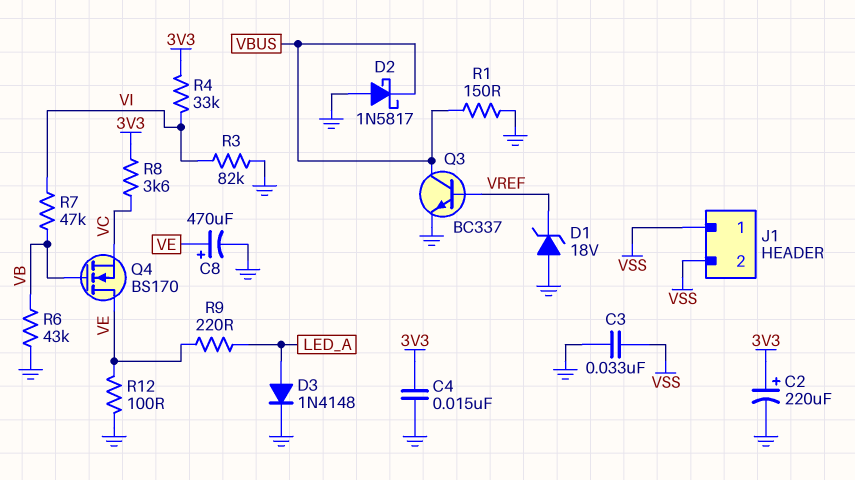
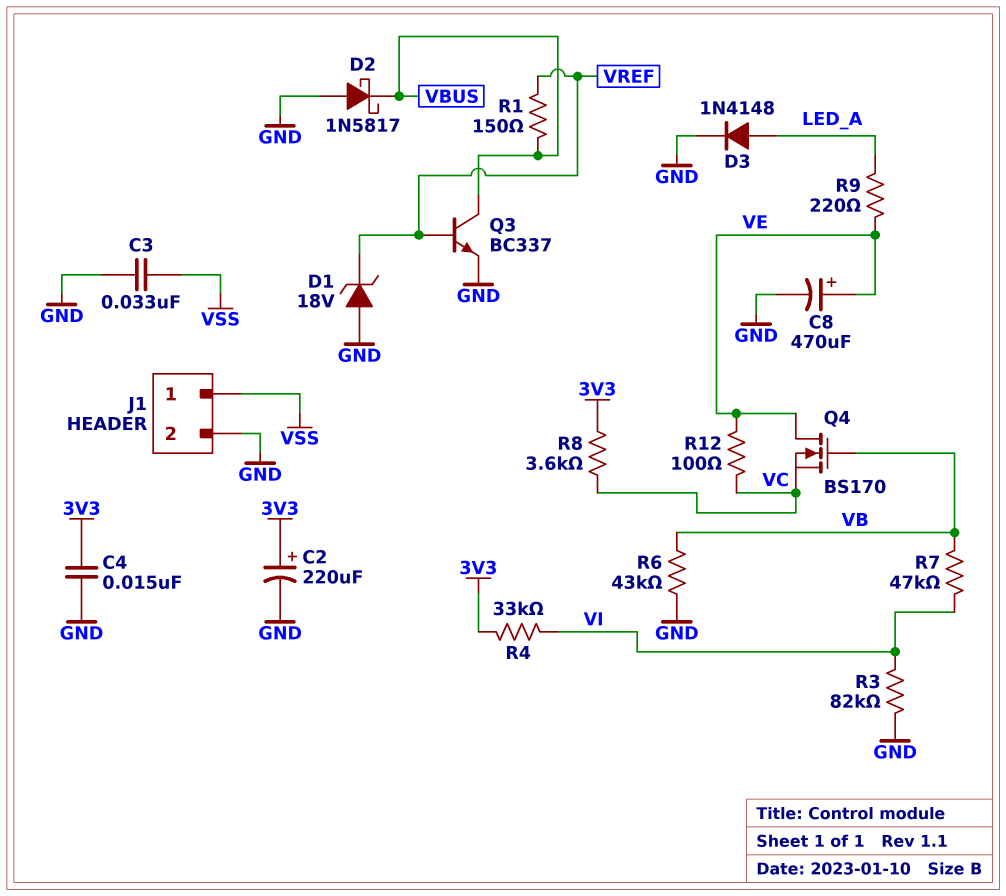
J1 pin 2: VSS -> GND
R1: 150 (GND, VBUS) -> 150 (VBUS, VREF)
R12: 100 (GND, VE) -> 100 (VC, VE)

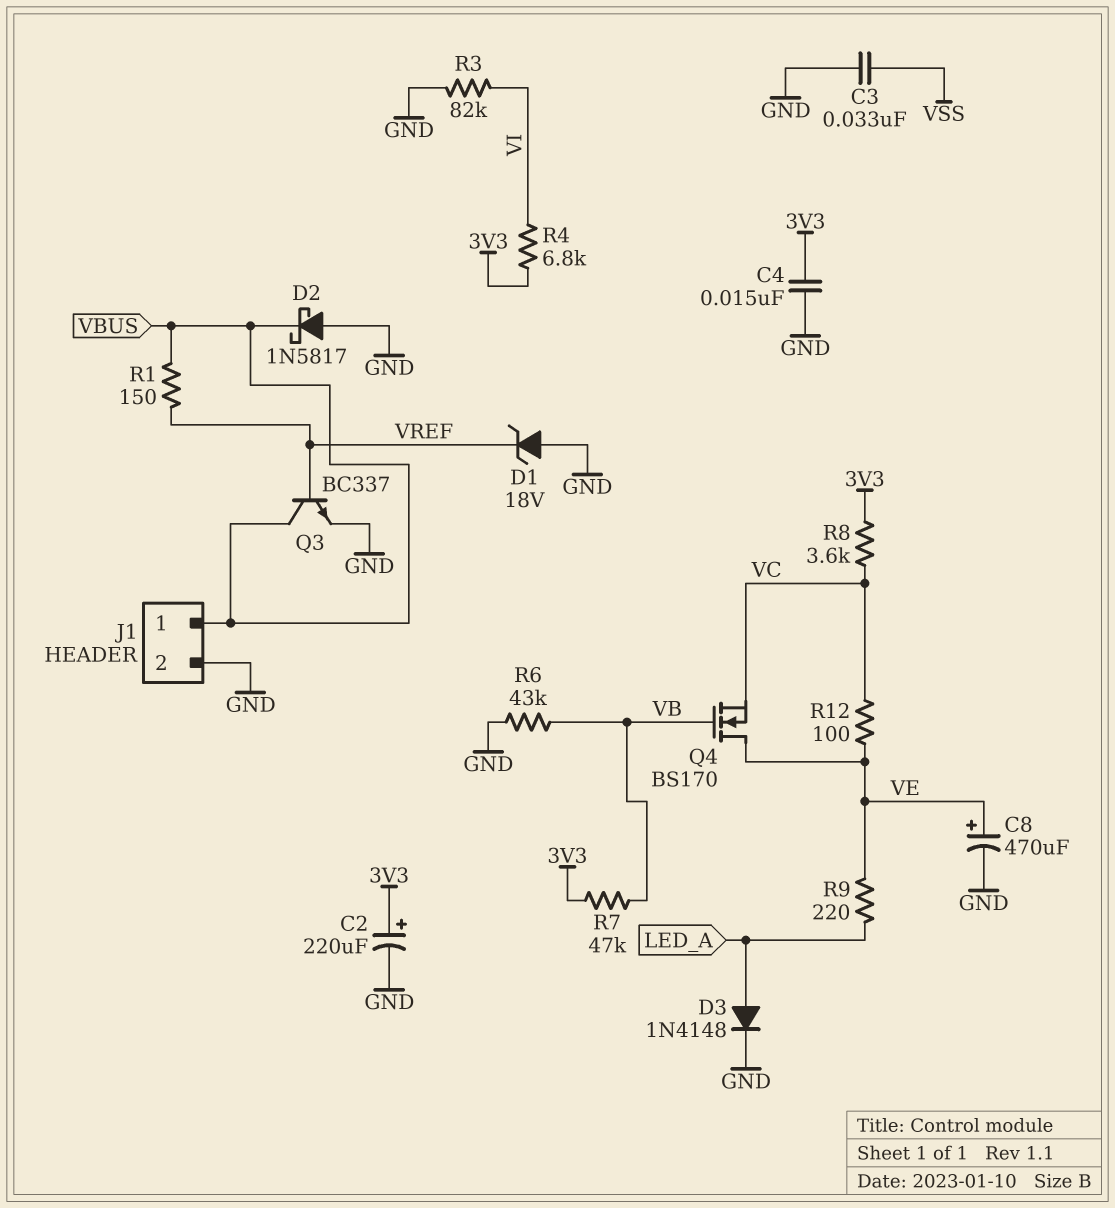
J1 pin 1: VSS -> VBUS
R4: 33k (3V3, VI) -> 6.8k (3V3, VI)
R7: 47k (VB, VI) -> 47k (3V3, VB)

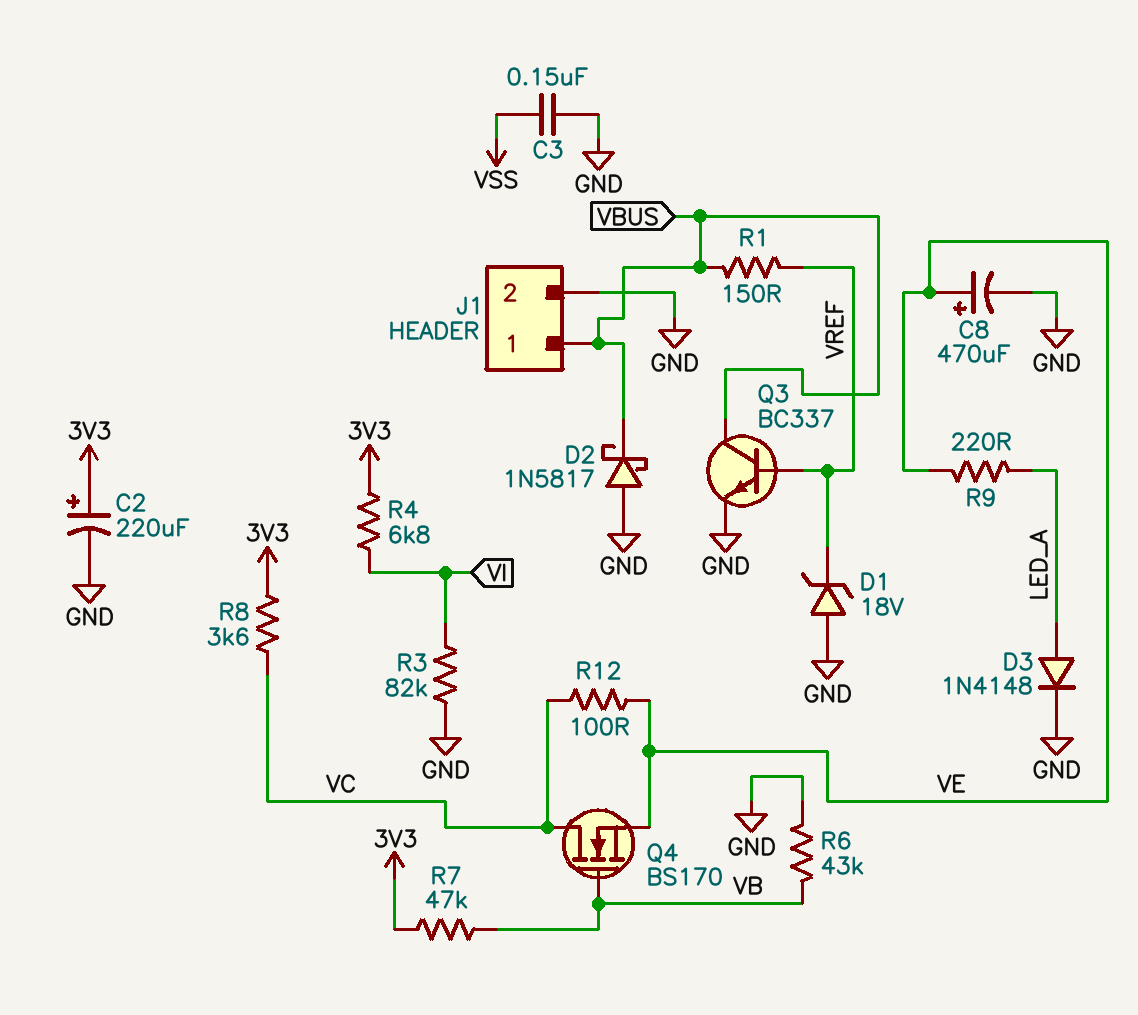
C3: 33nF (GND, VSS) -> 150nF (GND, VSS)
C4: 15nF (3V3, GND) -> none
Q4: NMOS BS170 (G VB, D VE, S VC) -> NMOS BS170 (G VB, D VC, S VE)

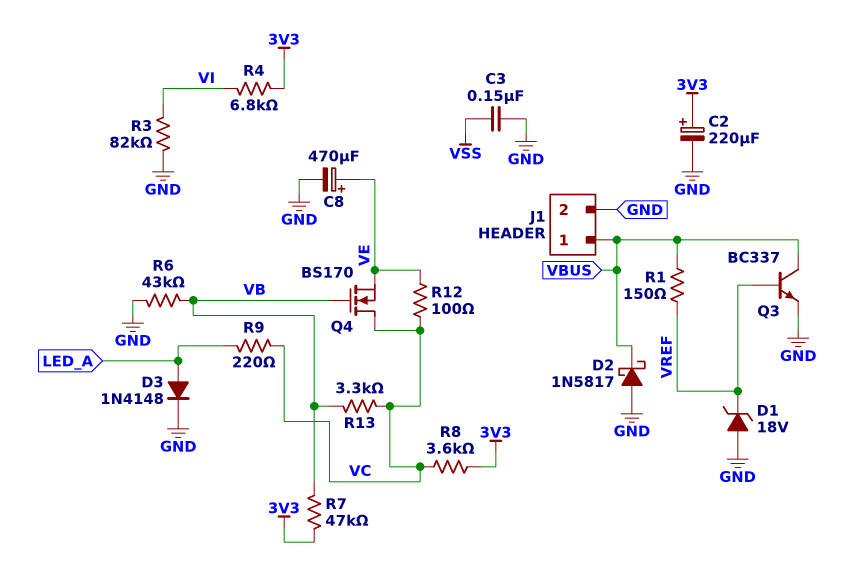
R9: 220 (LED_A, VE) -> 220 (LED_A, VC)
R13: none -> 3.3k (VB, VC)

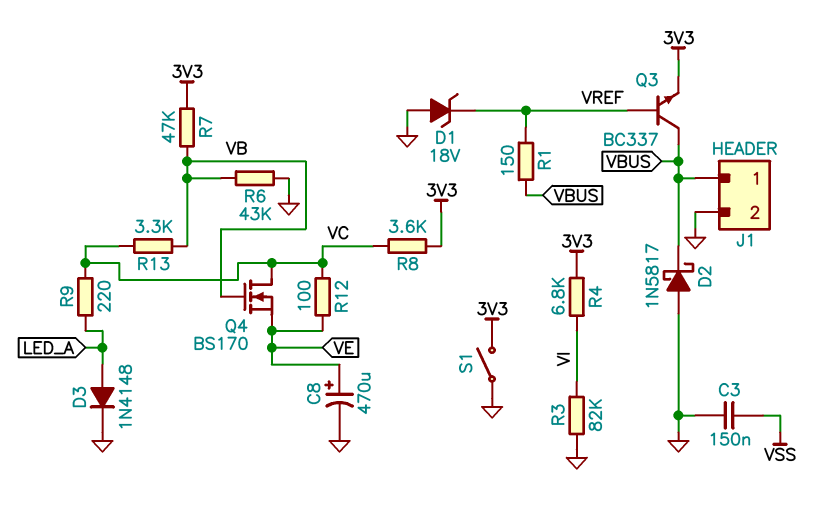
C2: 220uF (plus 3V3, minus GND) -> none
Q3: NPN BC337 (B VREF, C VBUS, E GND) -> NPN BC337 (B VREF, C VBUS, E 3V3)
S1: none -> switch (3V3, GND)

